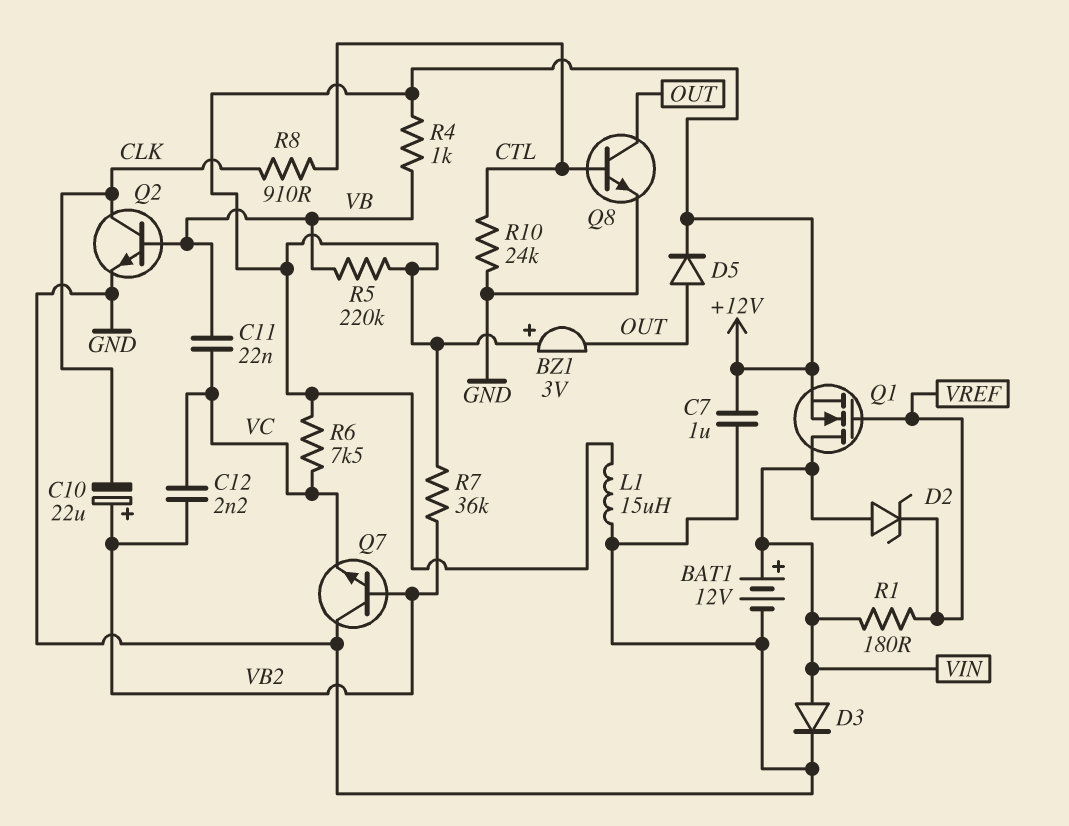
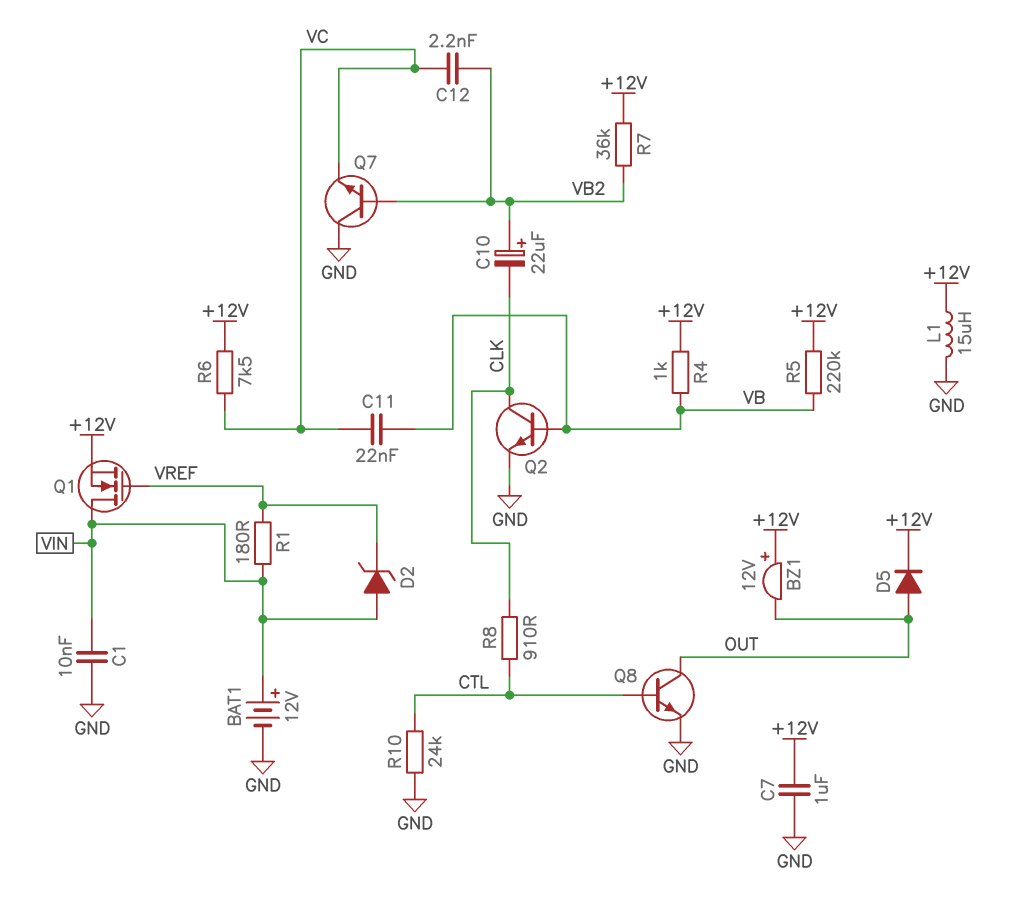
BZ1: buzzer 3V (plus +12V, minus OUT) -> buzzer 12V (plus +12V, minus OUT)
C1: none -> 10nF (GND, VIN)
D3: diode (A VIN, K GND) -> none

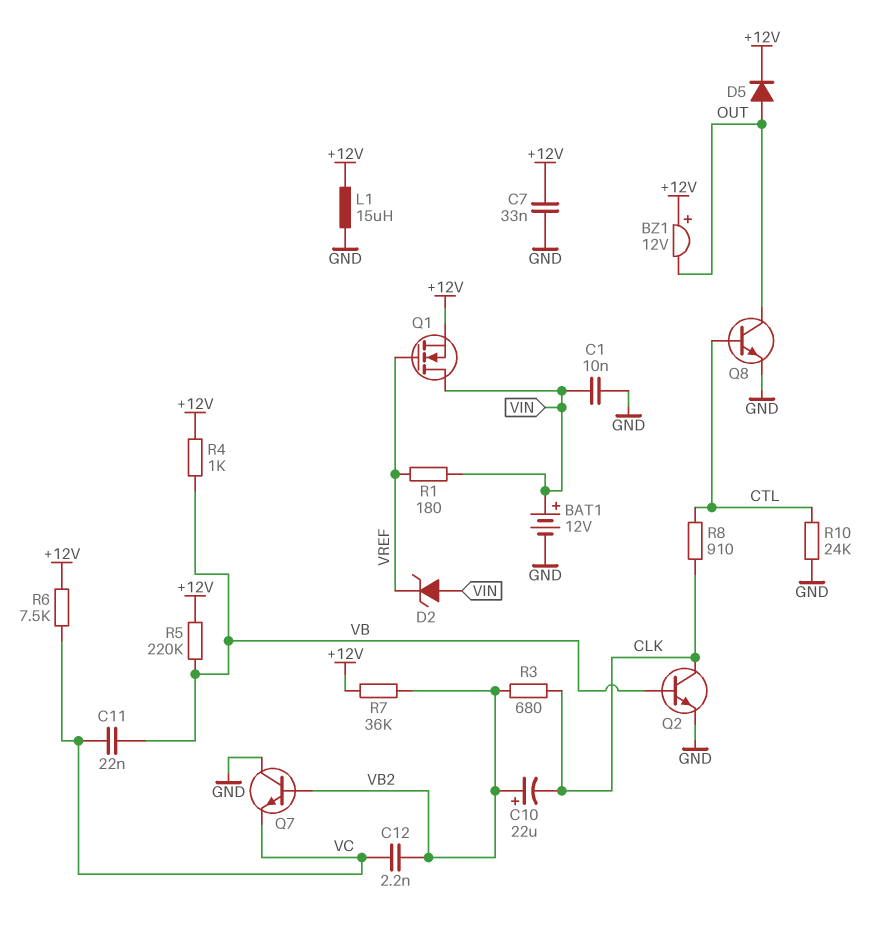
C7: 1uF (+12V, GND) -> 33nF (+12V, GND)
R3: none -> 680 (CLK, VB2)

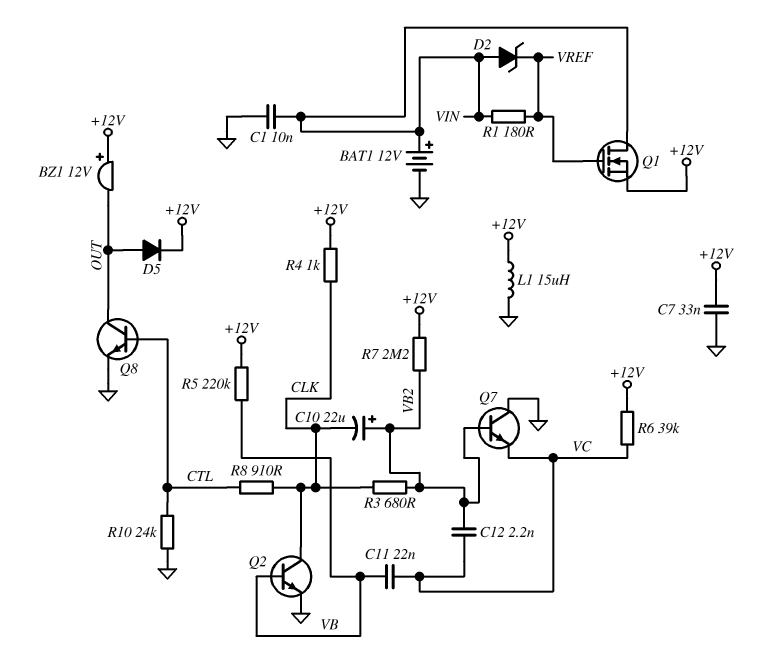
R4: 1k (+12V, VB) -> 1k (+12V, CLK)
R6: 7.5k (+12V, VC) -> 39k (+12V, VC)
R7: 36k (+12V, VB2) -> 2.2M (+12V, VB2)

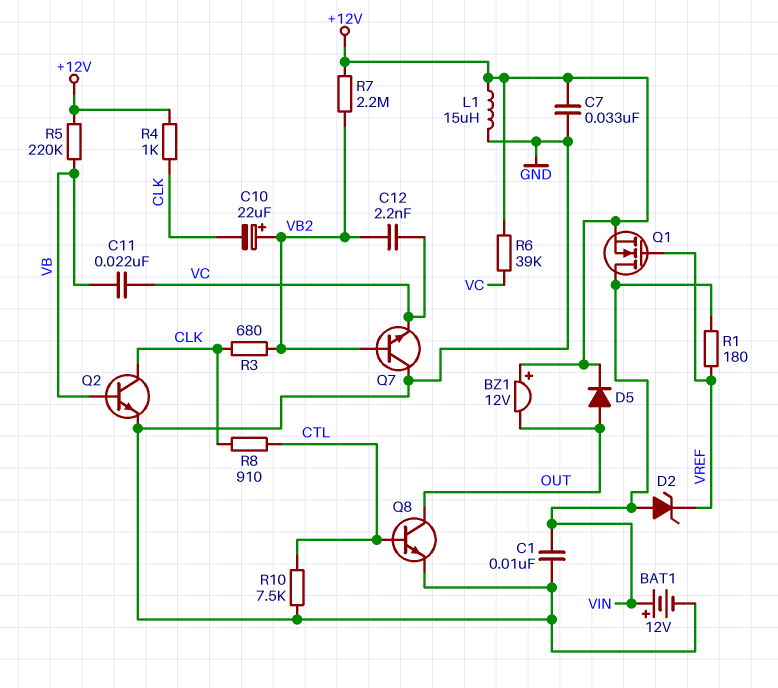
R10: 24k (CTL, GND) -> 7.5k (CTL, GND)

